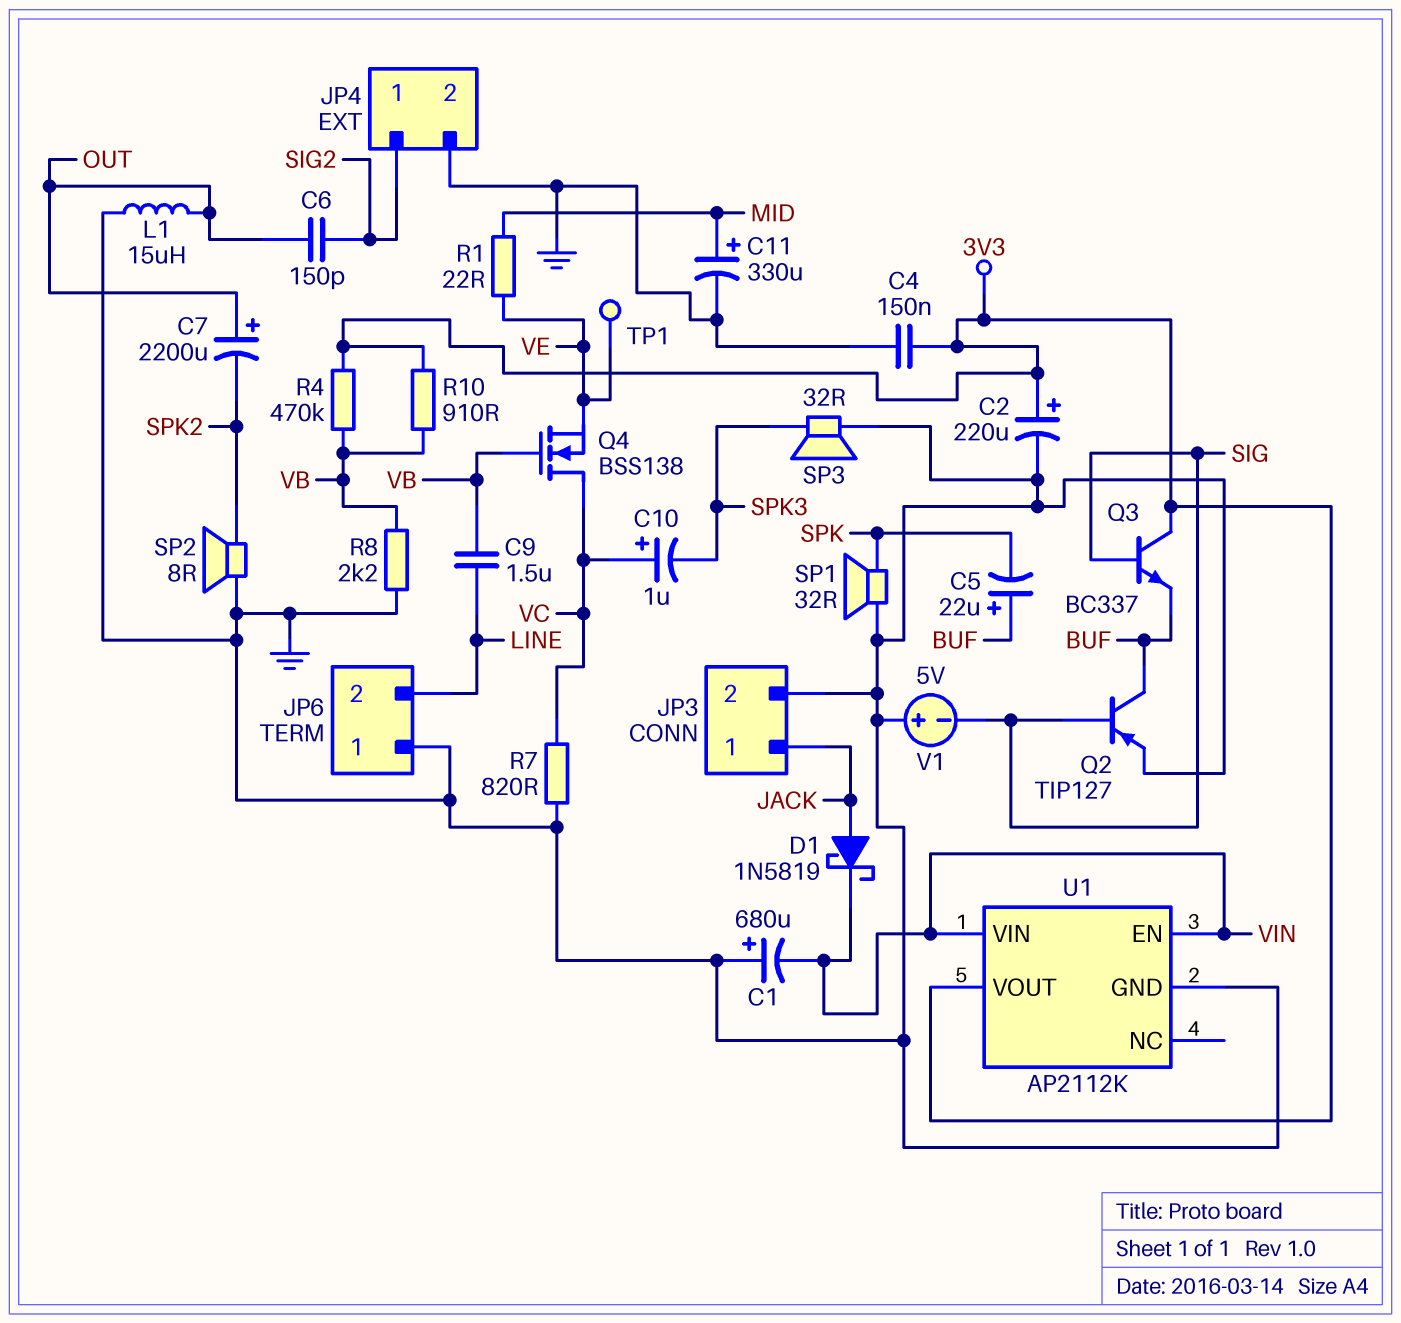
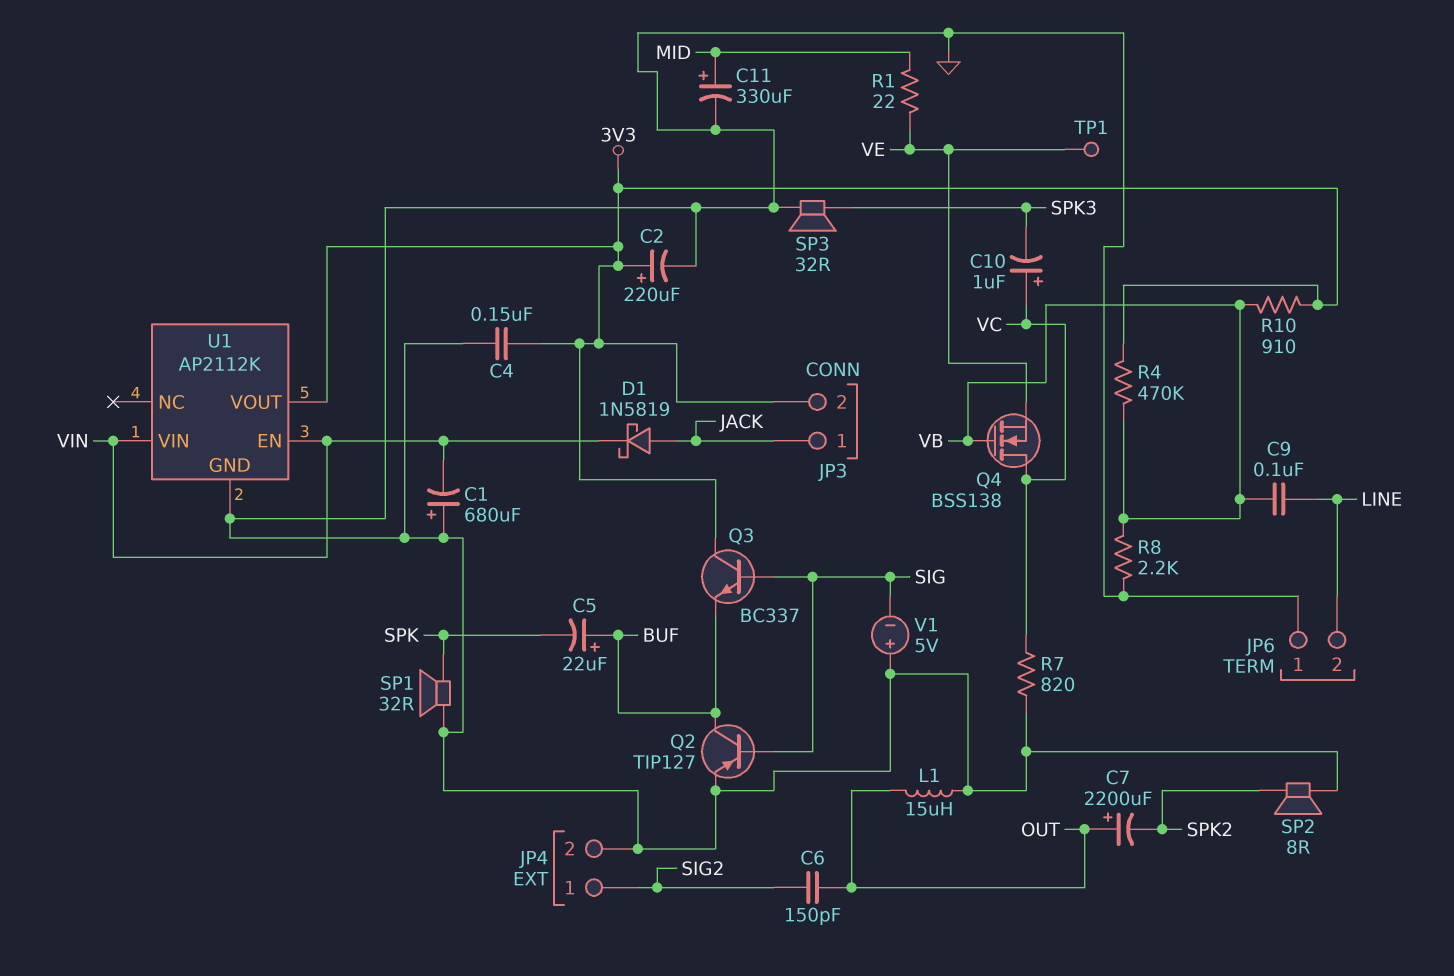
C9: 1.5uF (LINE, VB) -> 100nF (LINE, VB)
JP3 pin 2: GND -> 3V3

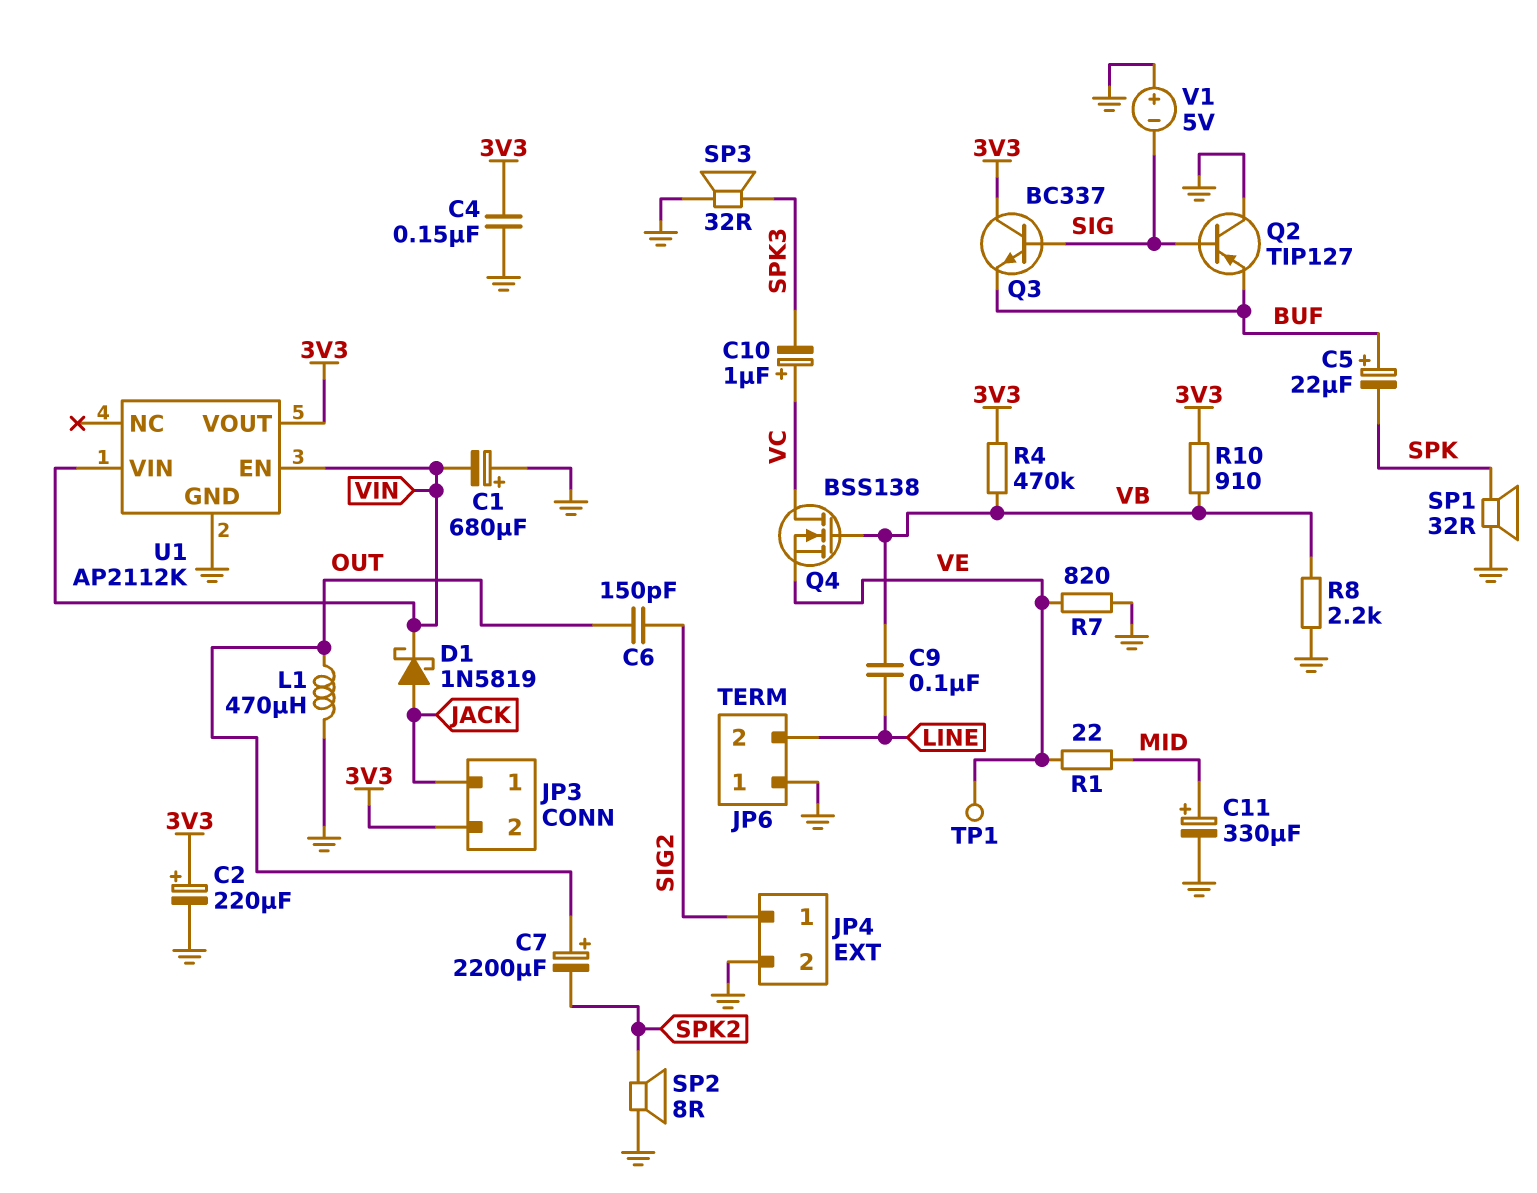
L1: 15uH (GND, OUT) -> 470uH (GND, OUT)
Q2: PNP TIP127 (B SIG, C BUF, E GND) -> PNP TIP127 (B SIG, C GND, E BUF)
R7: 820 (GND, VC) -> 820 (GND, VE)

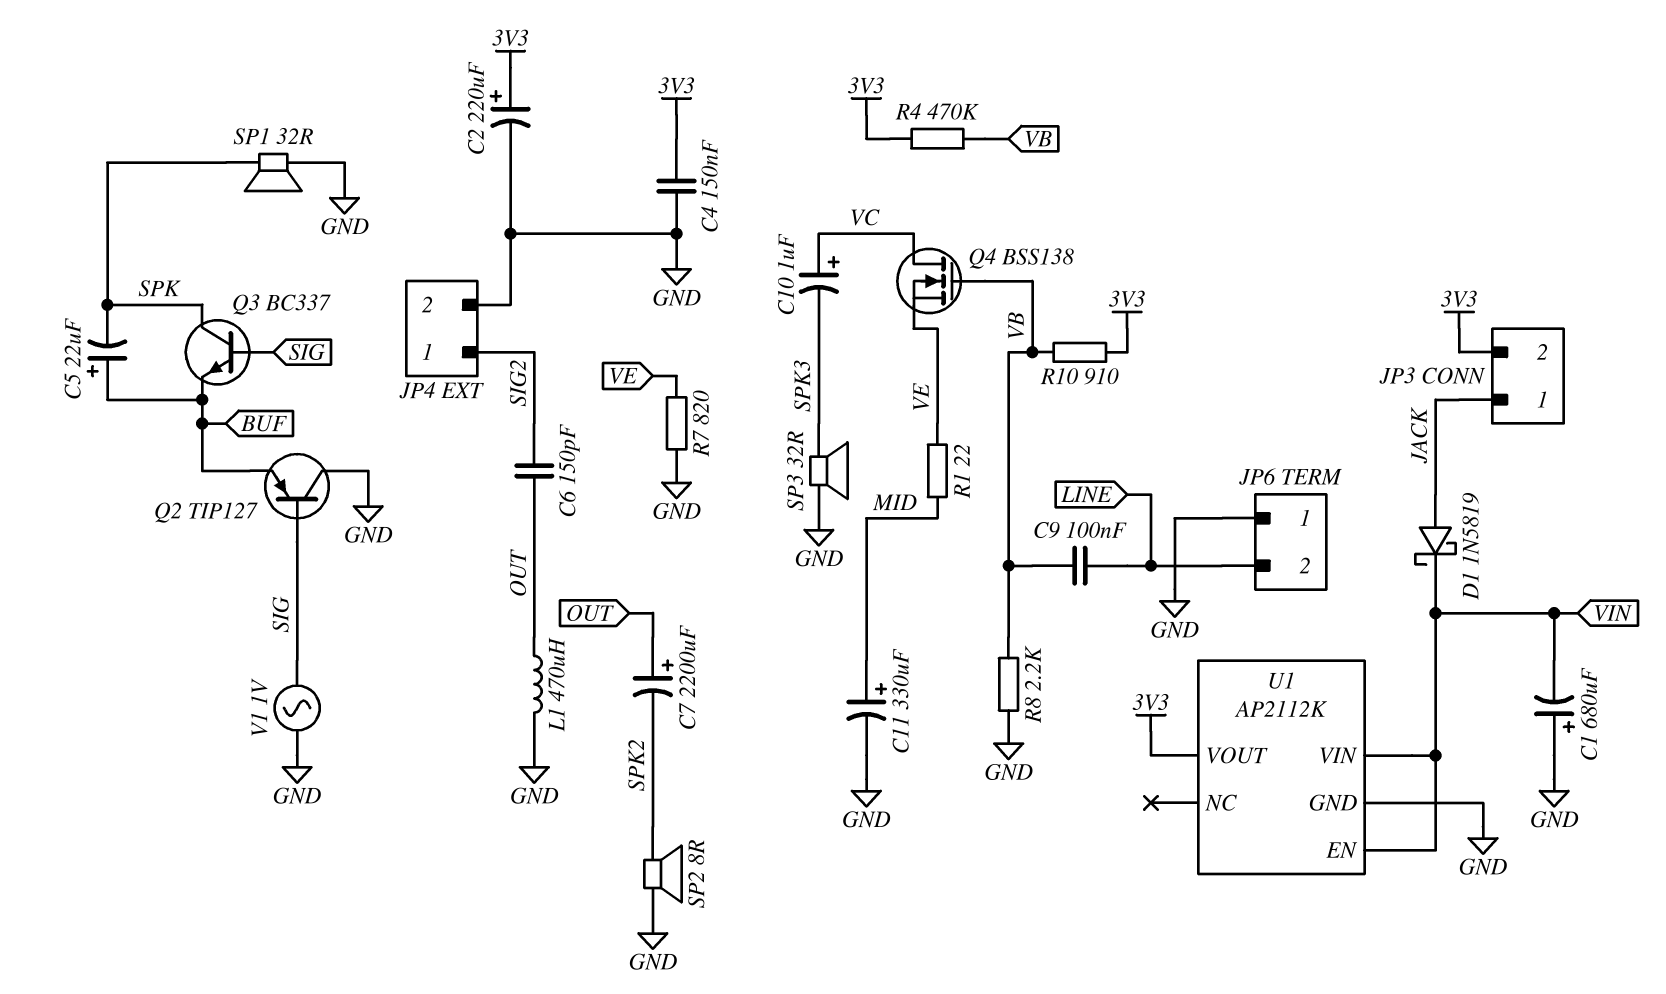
Q3: NPN BC337 (B SIG, C 3V3, E BUF) -> NPN BC337 (B SIG, C SPK, E BUF)
TP1: test point (VE) -> none
V1: 5V (plus GND, minus SIG) -> AC 1V (GND, SIG)

